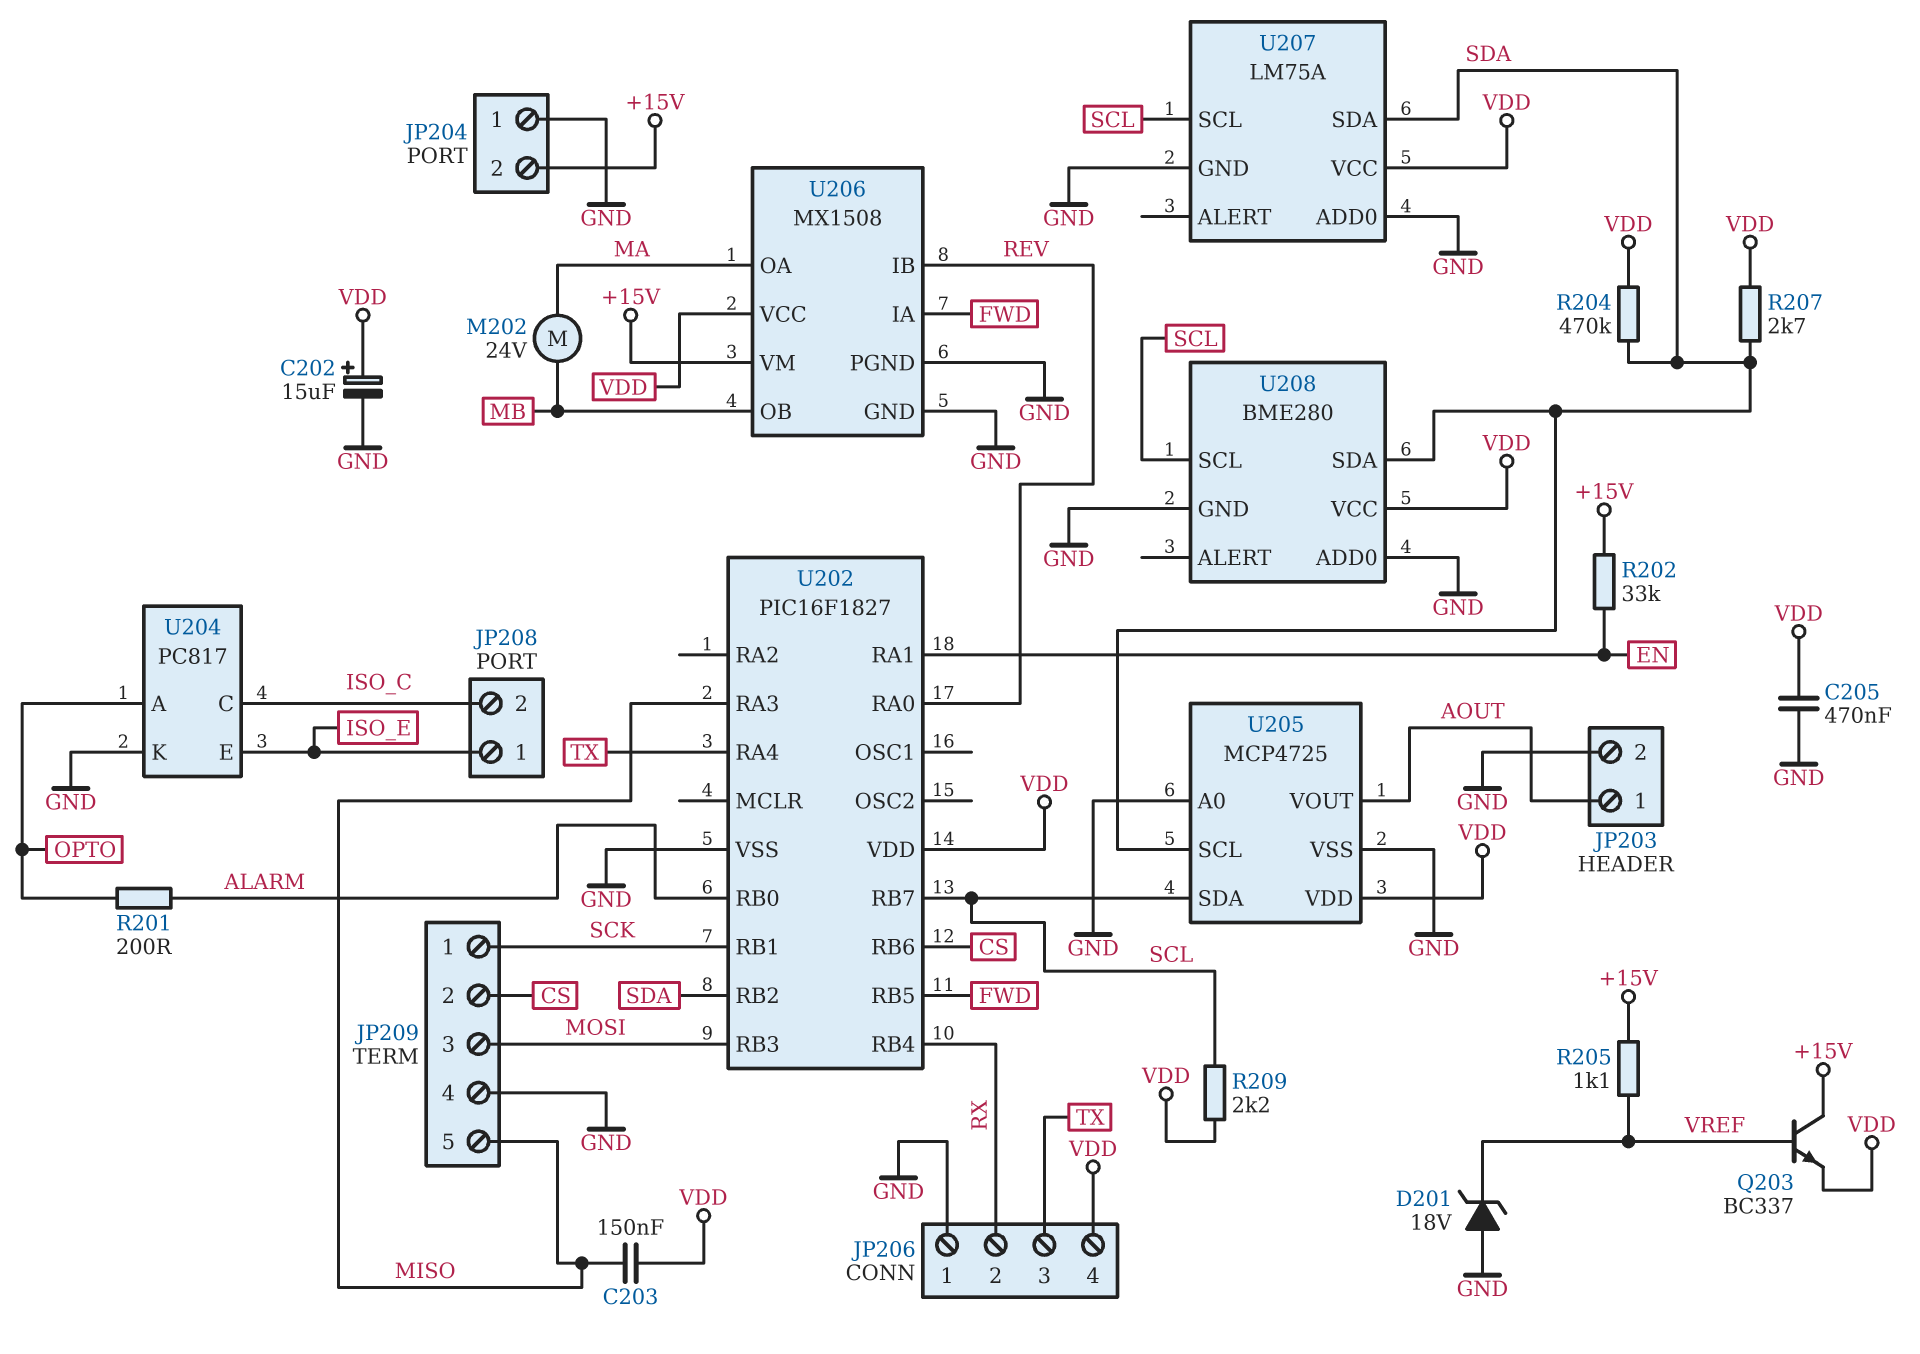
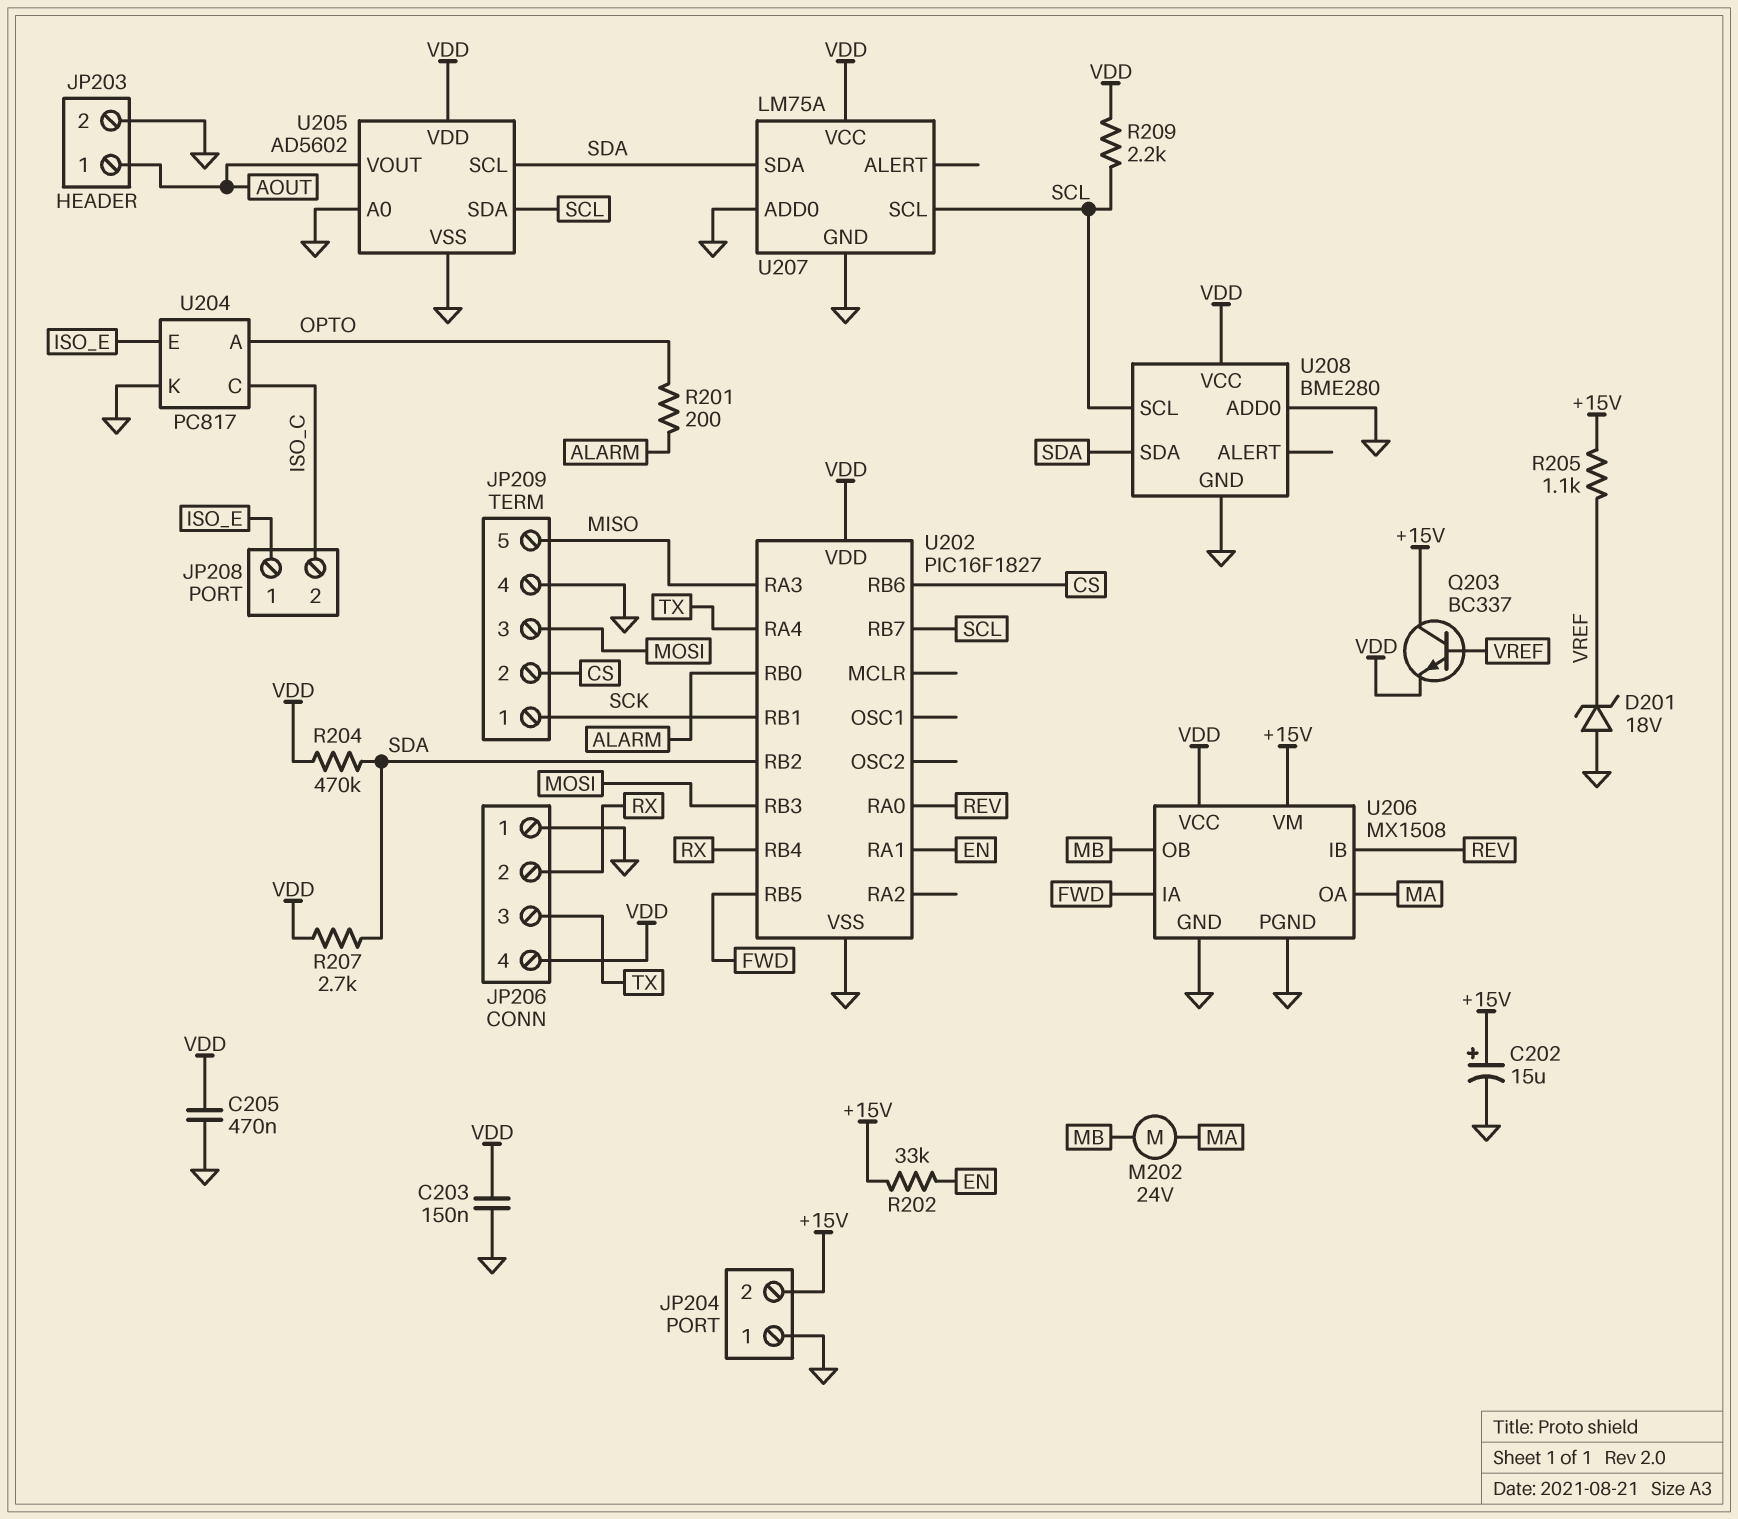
C202: 15uF (plus VDD, minus GND) -> 15uF (plus +15V, minus GND)
C203: 150nF (MISO, VDD) -> 150nF (GND, VDD)
U205: MCP4725 -> AD5602

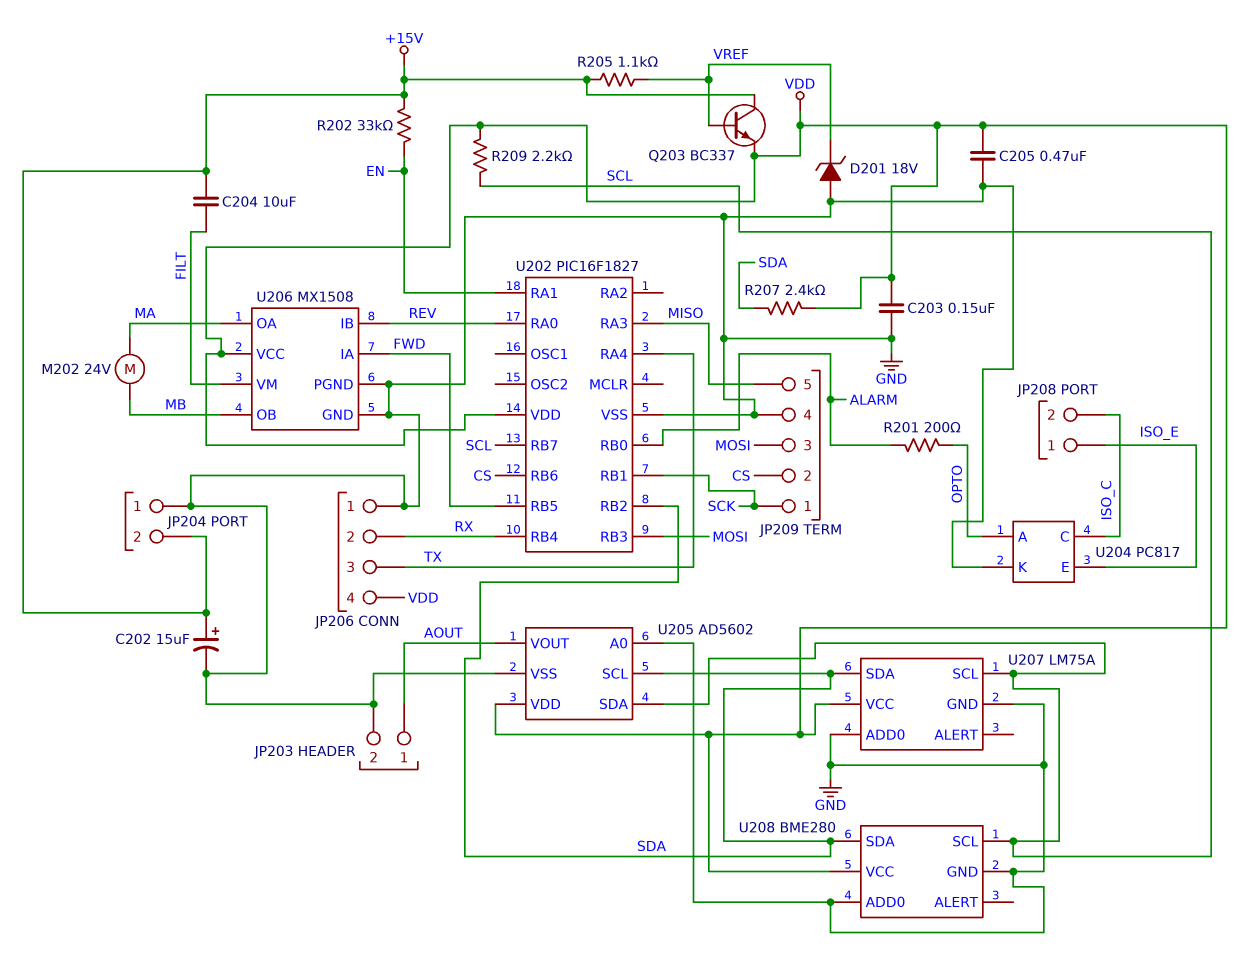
C204: none -> 10uF (+15V, FILT)
R204: 470k (SDA, VDD) -> none
R207: 2.7k (SDA, VDD) -> 2.4k (SDA, VDD)
U206 pin VM: +15V -> FILT

